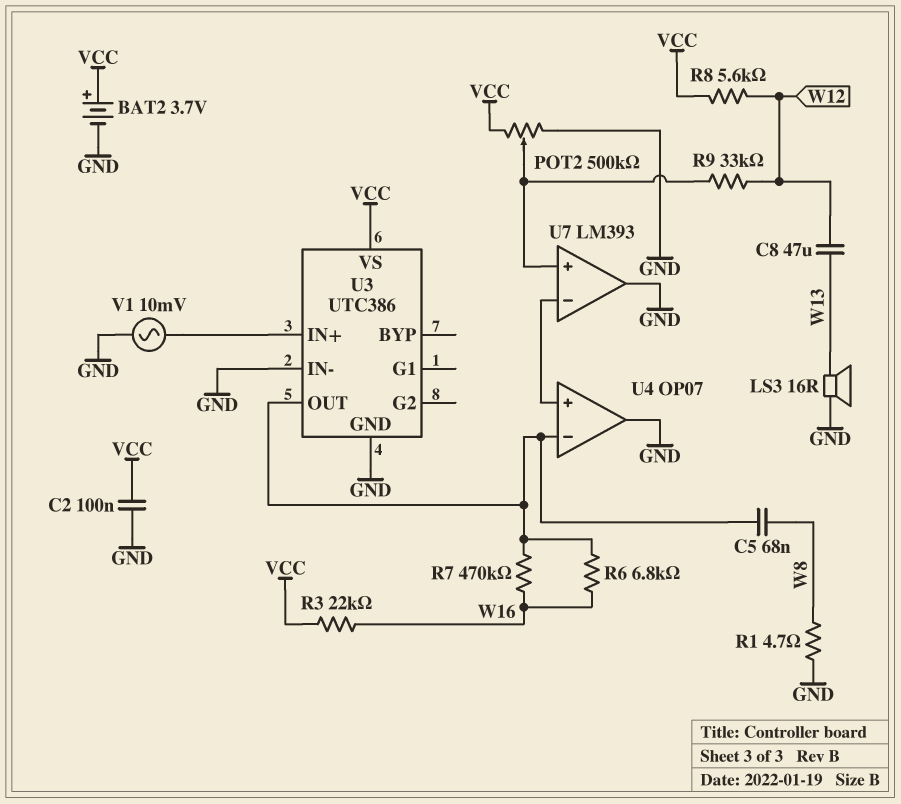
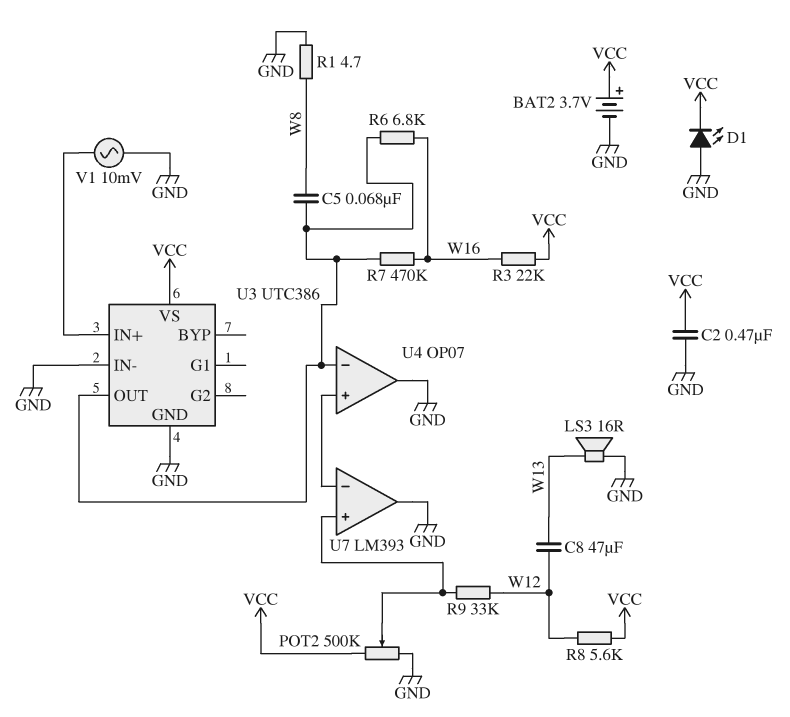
C2: 100nF (GND, VCC) -> 470nF (GND, VCC)
D1: none -> LED (A GND, K VCC)

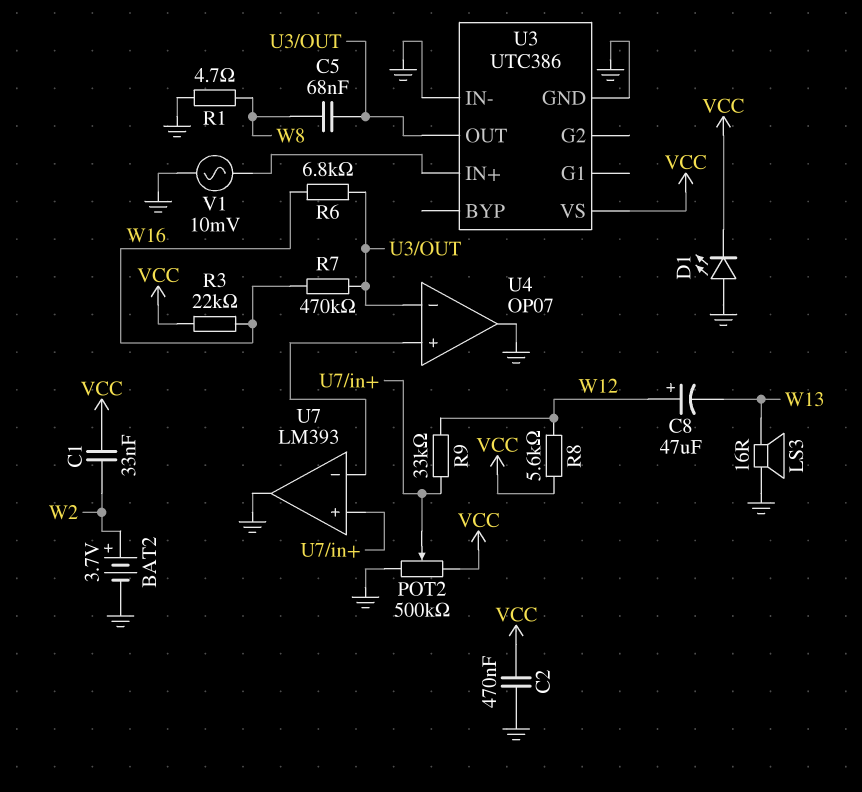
BAT2: 3.7V (plus VCC, minus GND) -> 3.7V (plus W2, minus GND)
C1: none -> 33nF (VCC, W2)
C8: 47uF (W12, W13) -> 47uF (plus W12, minus W13)

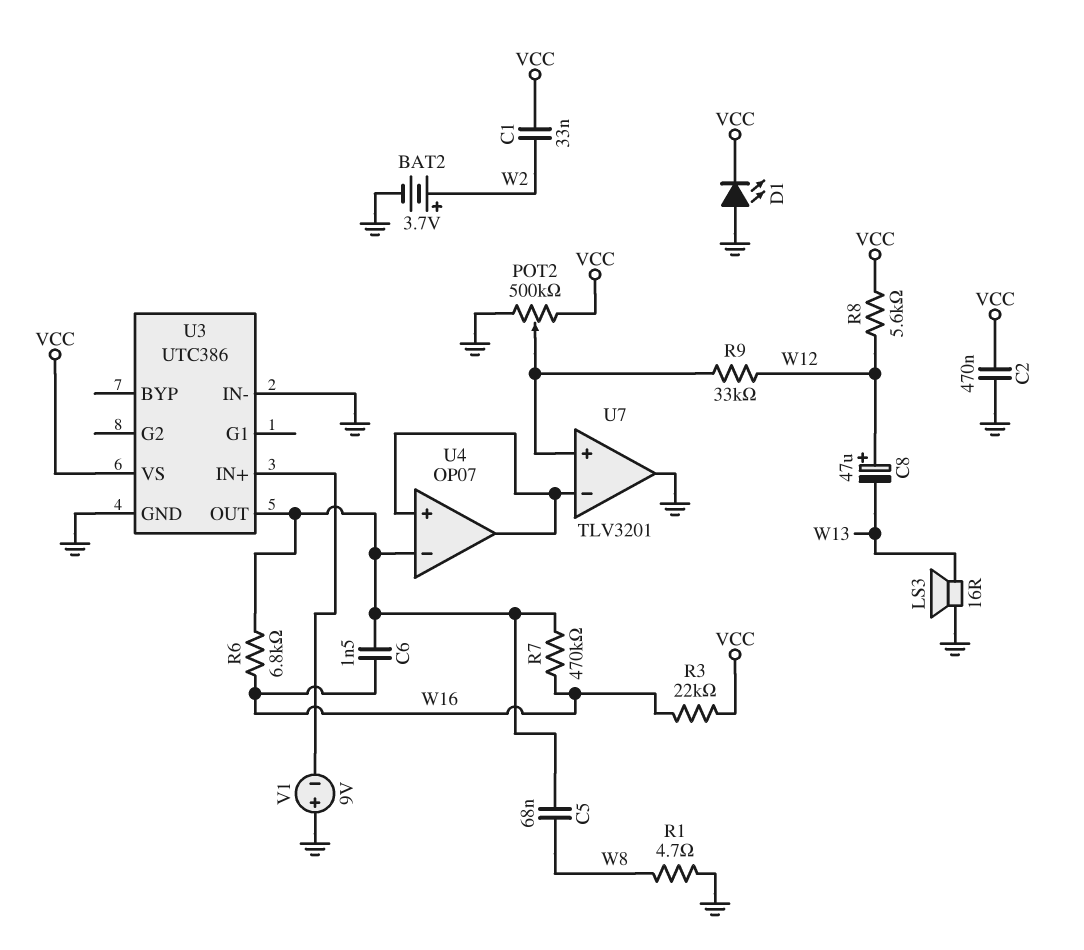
C6: none -> 1.5nF (U3/OUT, W16)
U4 pin out: GND -> U4/in+
U7: LM393 -> TLV3201
V1: AC 10mV (GND, U3/IN+) -> 9V (plus GND, minus U3/IN+)

